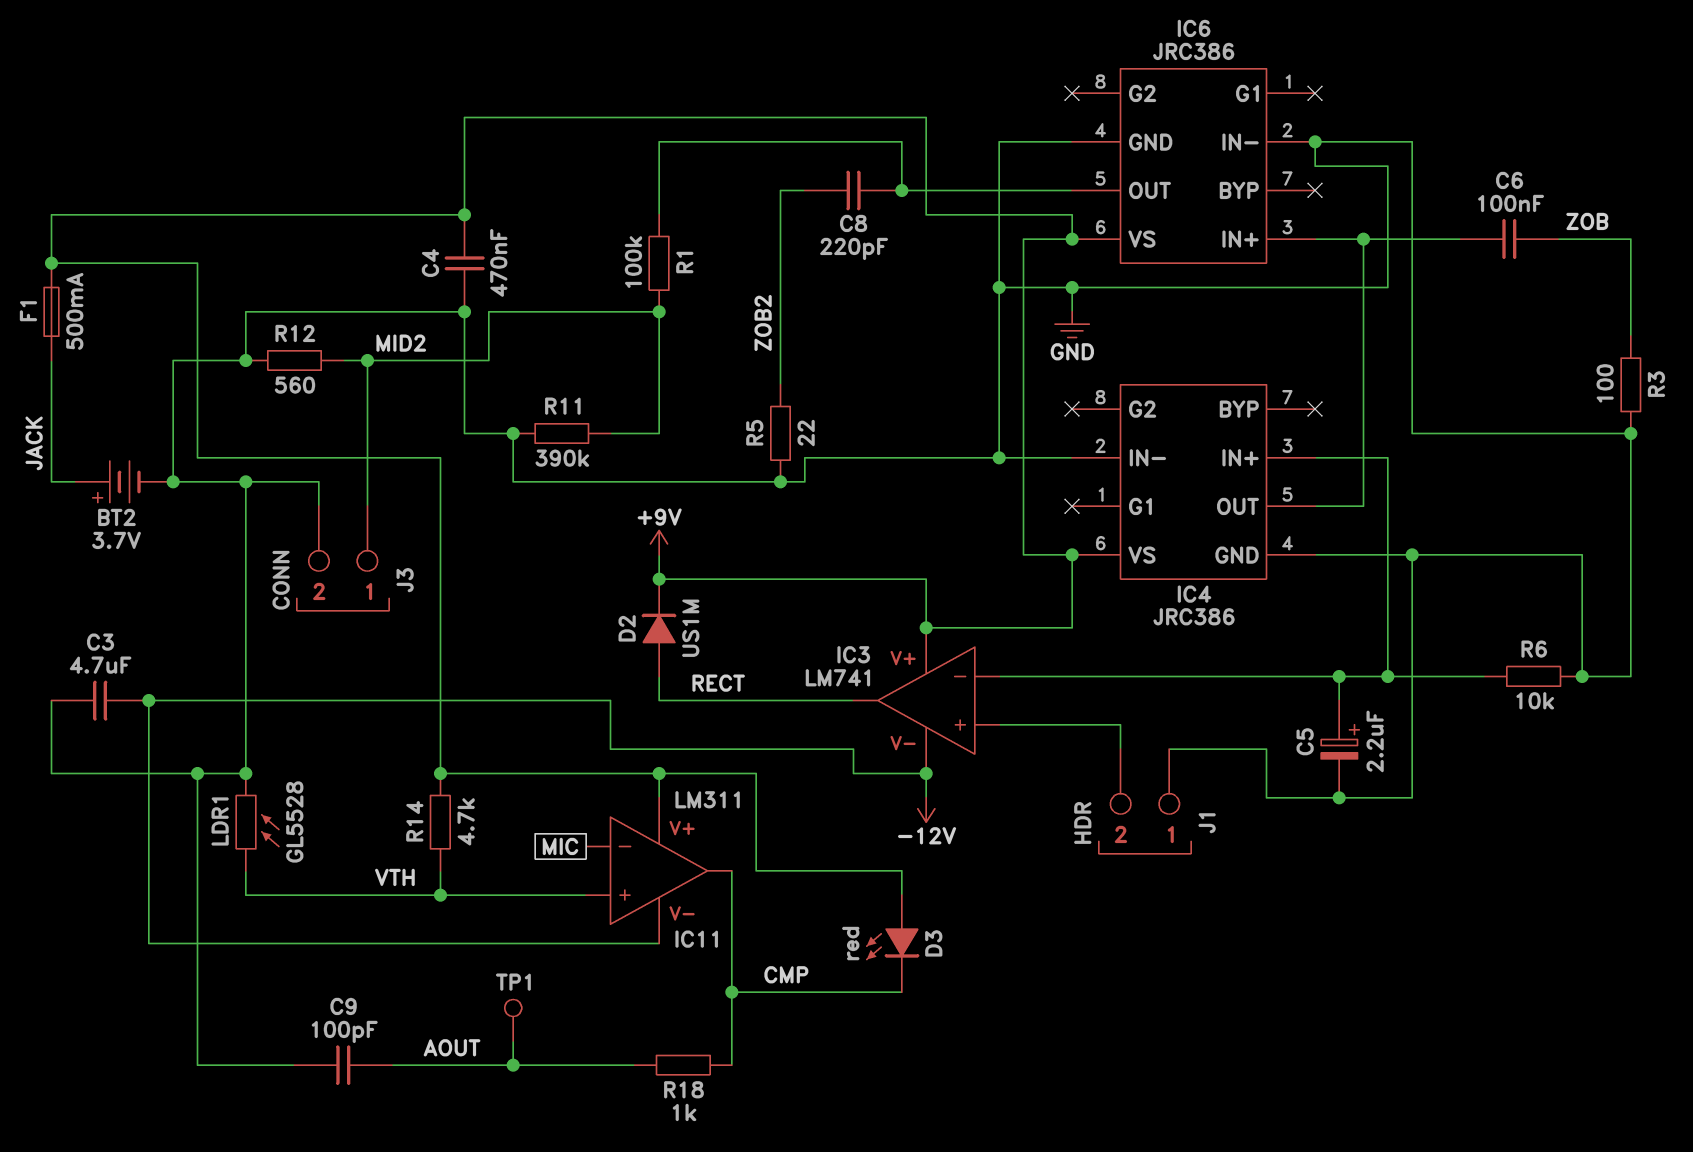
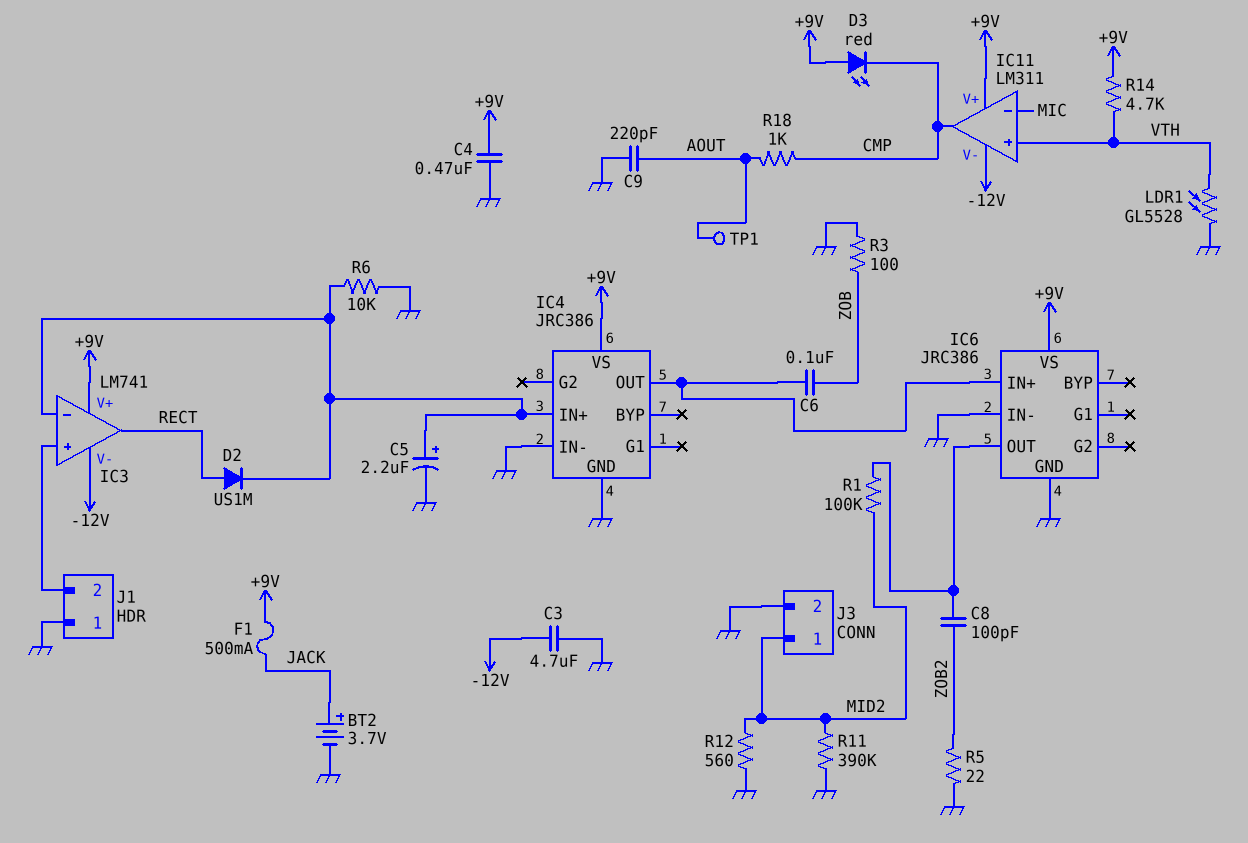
C8: 220pF (IC6/OUT, ZOB2) -> 100pF (IC6/OUT, ZOB2)
C9: 100pF (AOUT, GND) -> 220pF (AOUT, GND)
D2: diode US1M (A RECT, K +9V) -> diode US1M (A RECT, K IC3/in-)

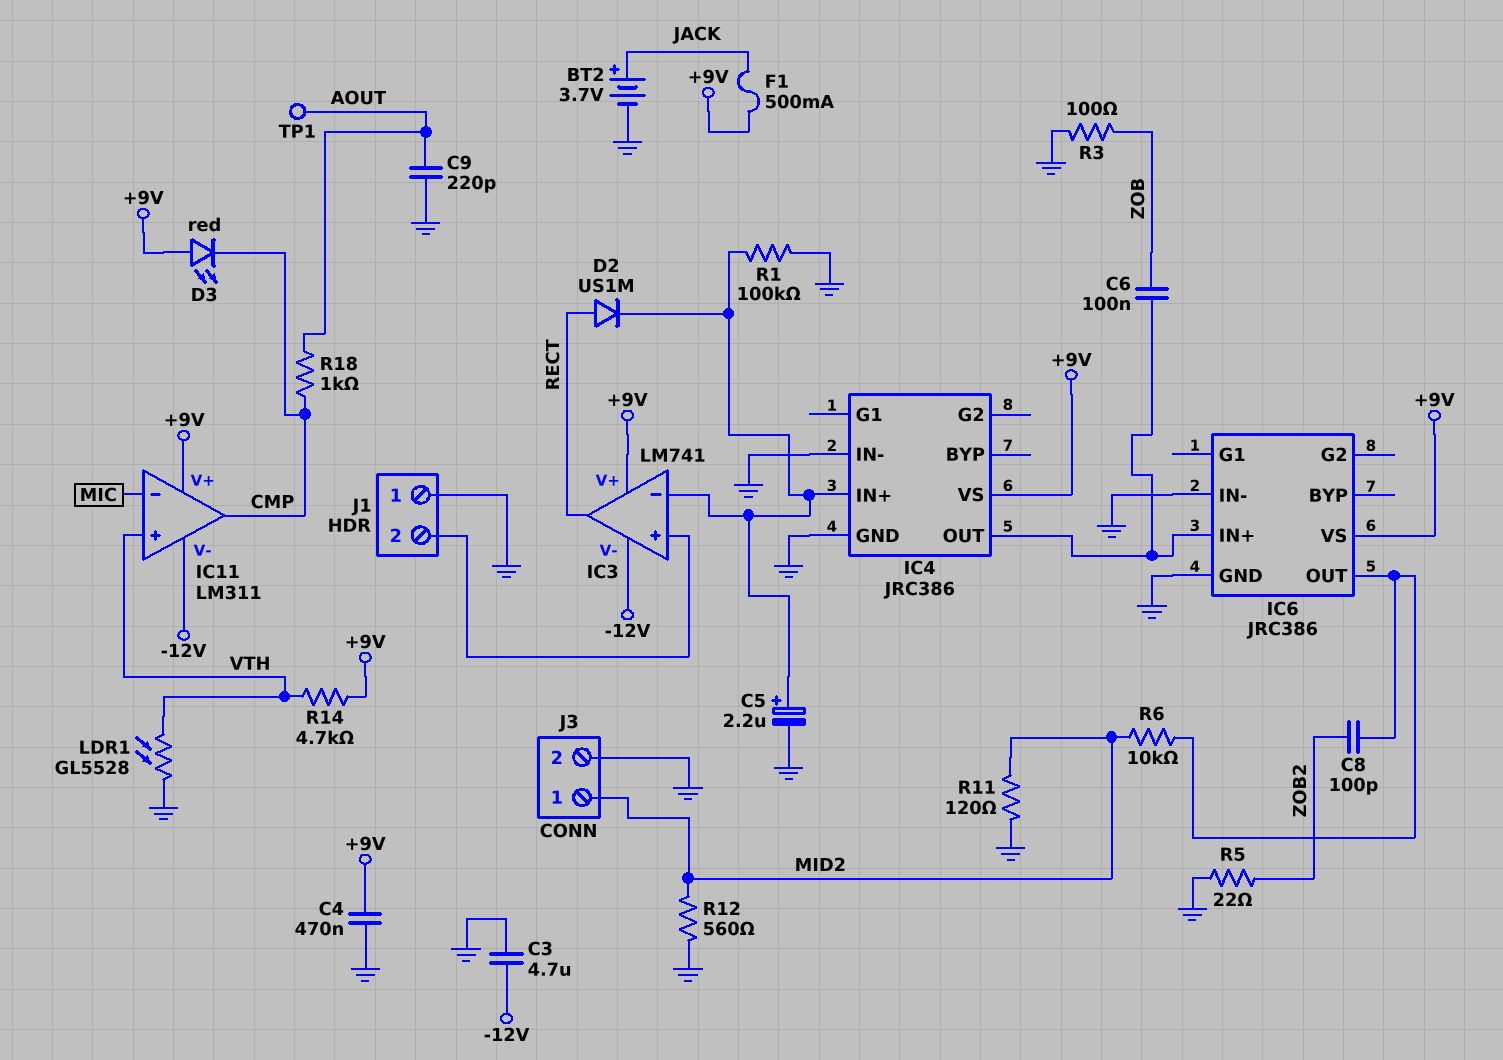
R1: 100k (IC6/OUT, MID2) -> 100k (GND, IC3/in-)
R6: 10k (GND, IC3/in-) -> 10k (IC6/OUT, MID2)
R11: 390k (GND, MID2) -> 120 (GND, MID2)

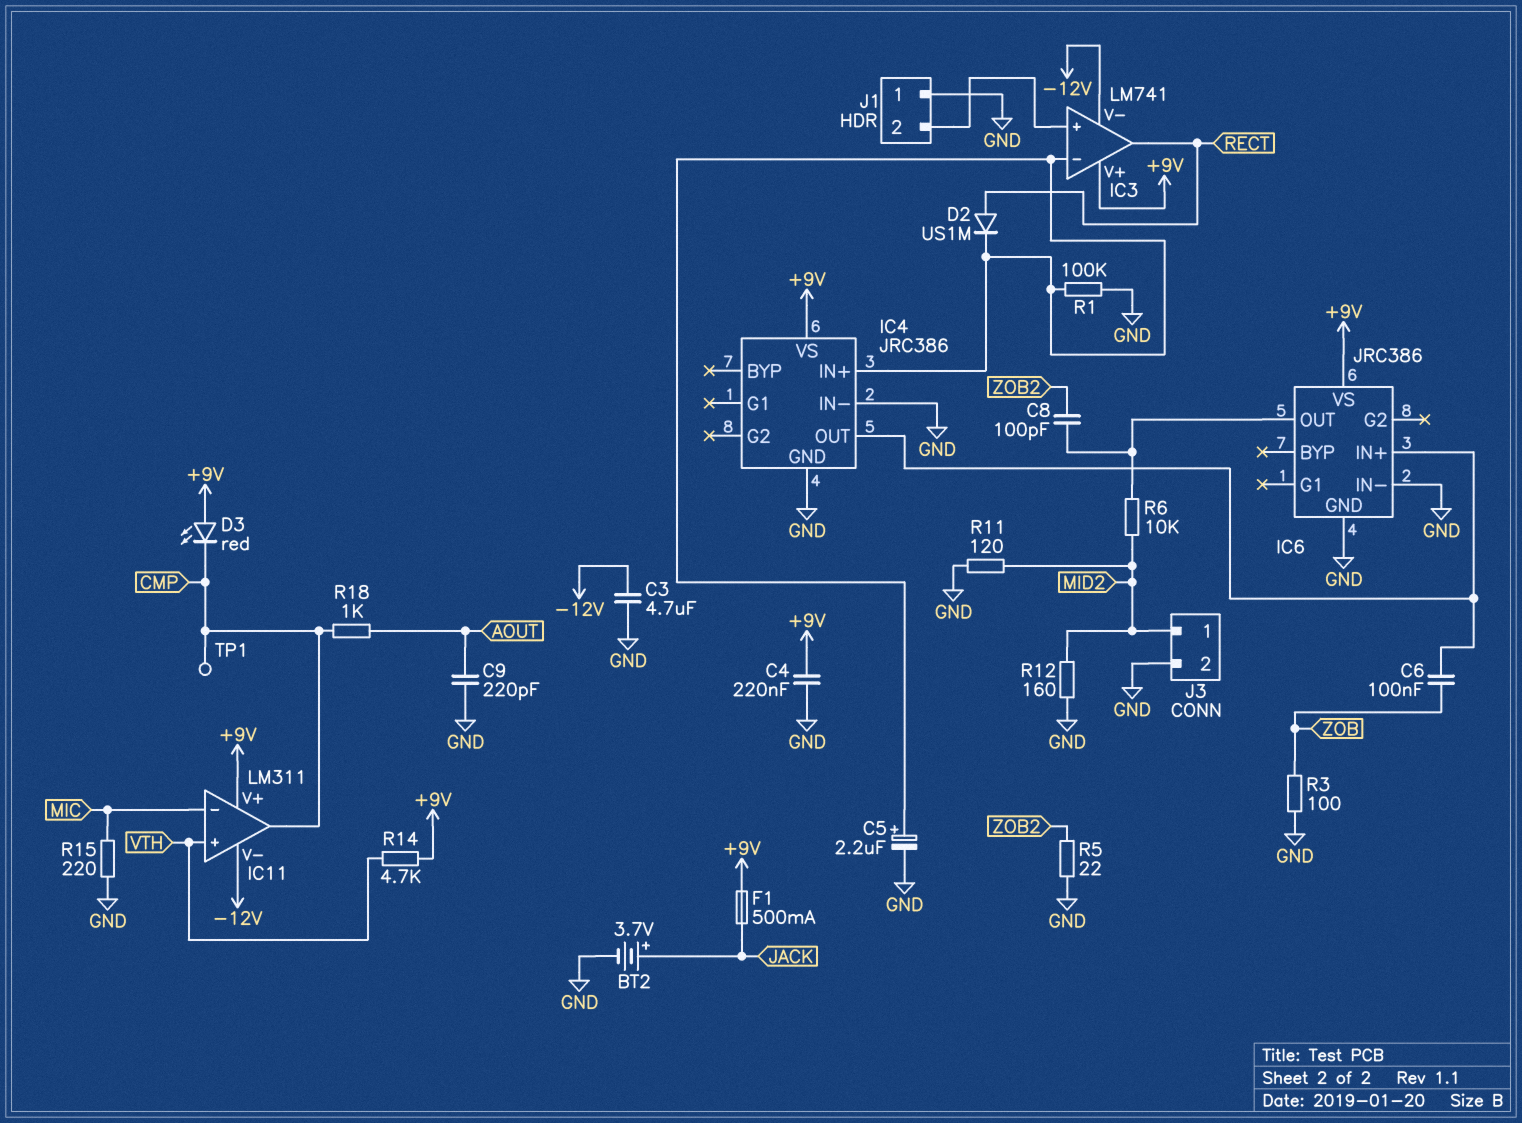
C4: 470nF (+9V, GND) -> 220nF (+9V, GND)
LDR1: GL5528 (GND, VTH) -> none
R12: 560 (GND, MID2) -> 160 (GND, MID2)
R15: none -> 220 (GND, MIC)
TP1: test point (AOUT) -> test point (CMP)

